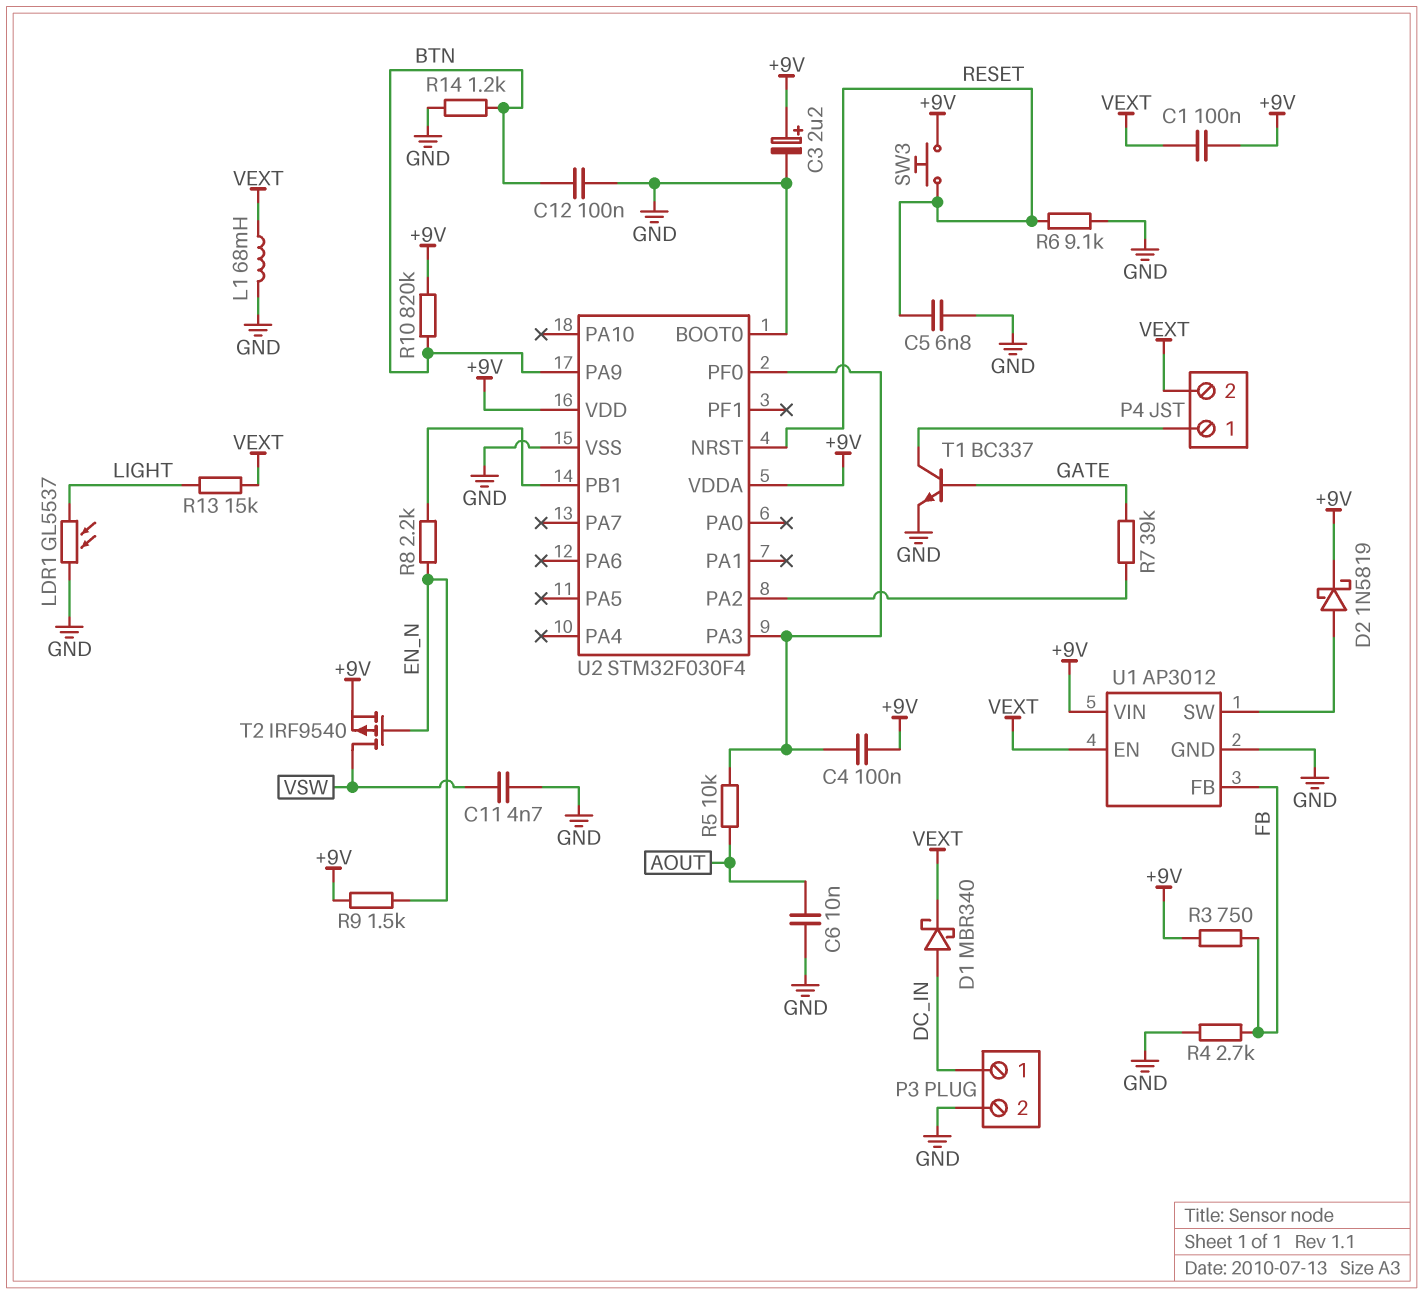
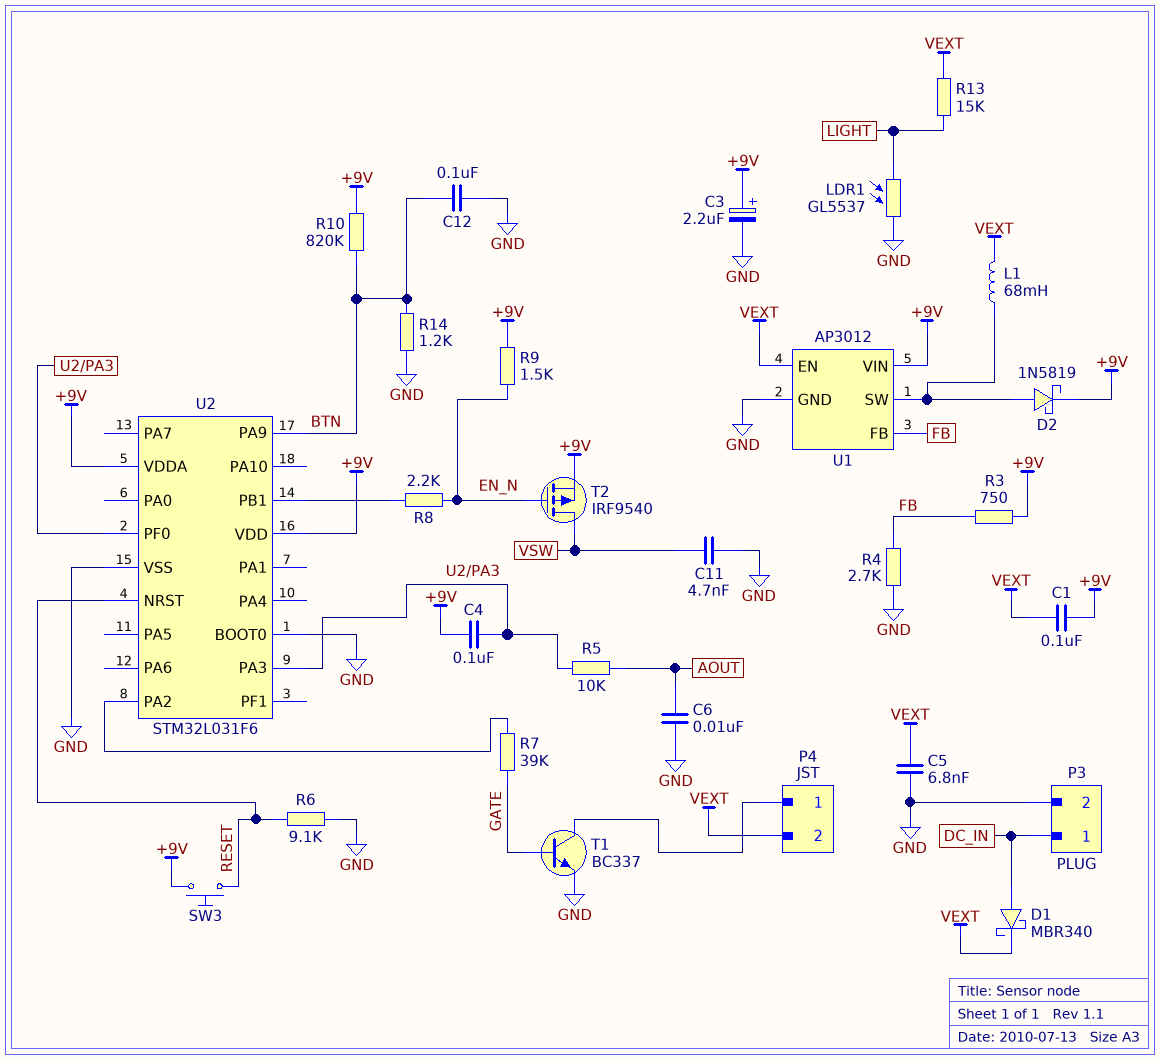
C5: 6.8nF (GND, RESET) -> 6.8nF (GND, VEXT)
L1: 68mH (GND, VEXT) -> 68mH (U1/SW, VEXT)
U2: STM32F030F4 -> STM32L031F6

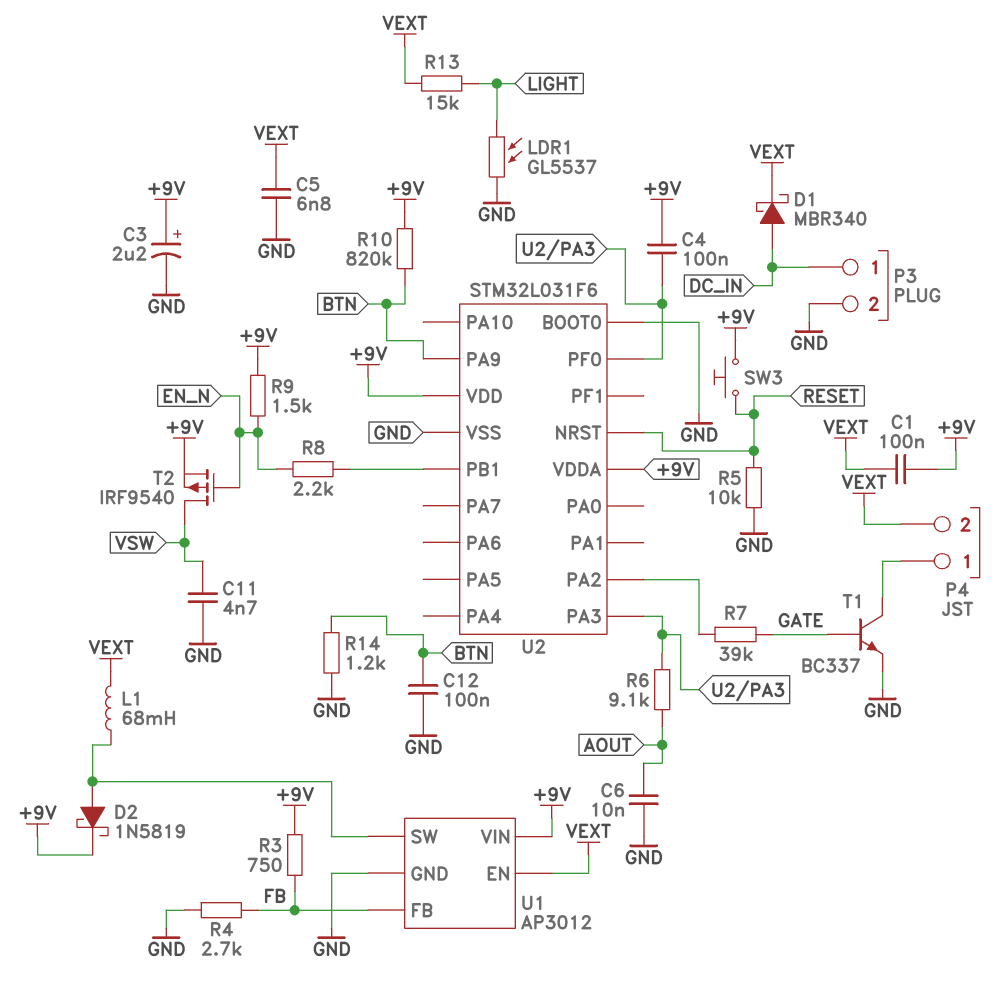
R5: 10k (AOUT, U2/PA3) -> 10k (GND, RESET)
R6: 9.1k (GND, RESET) -> 9.1k (AOUT, U2/PA3)

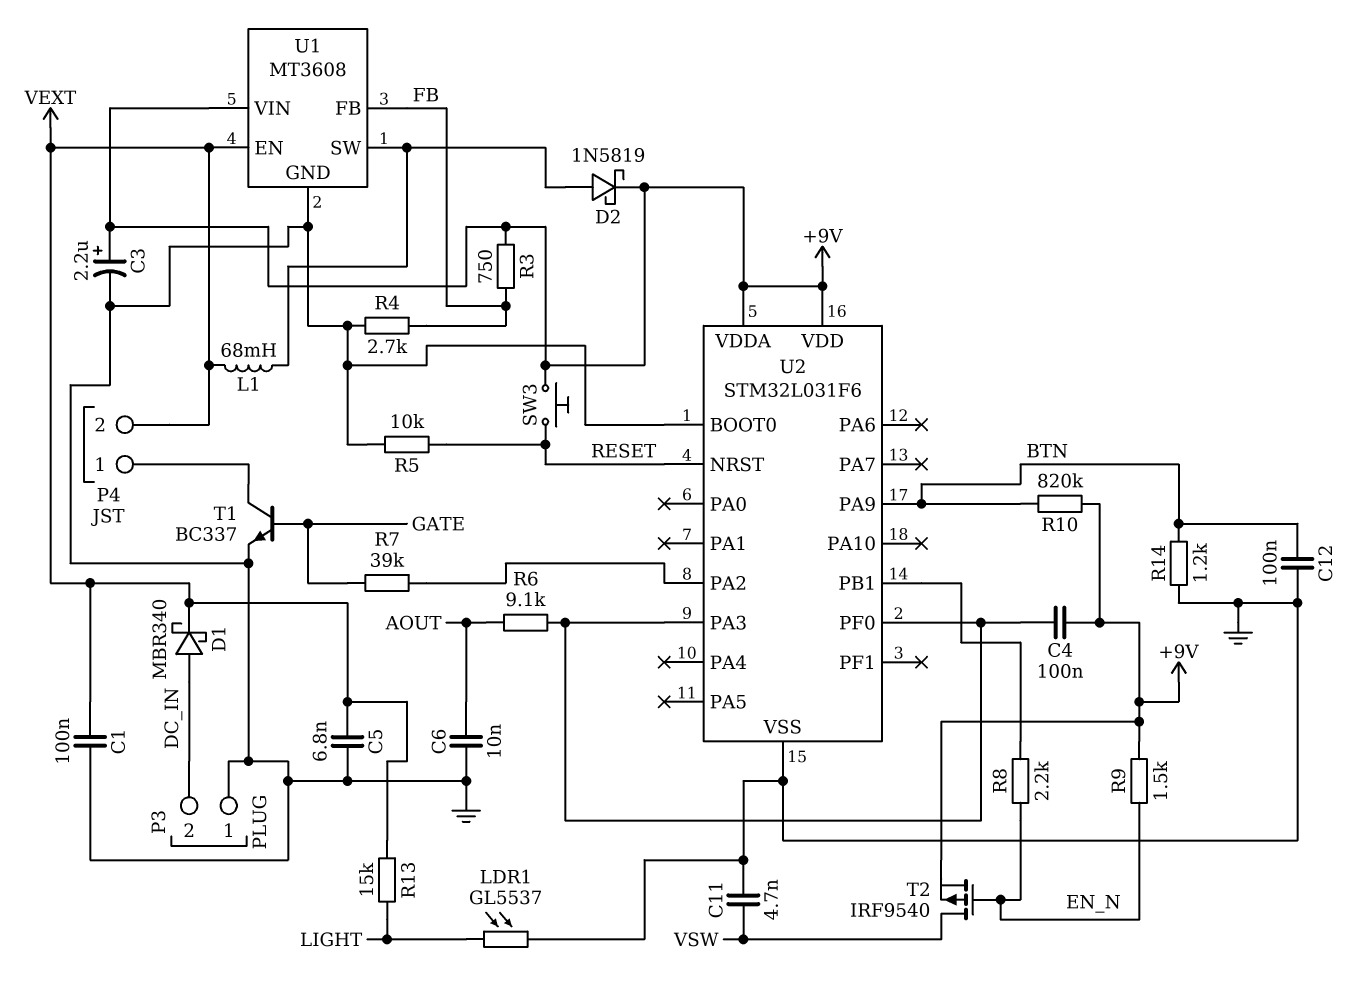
C1: 100nF (+9V, VEXT) -> 100nF (GND, VEXT)
P3 pin 1: DC_IN -> GND
P3 pin 2: GND -> DC_IN
U1: AP3012 -> MT3608

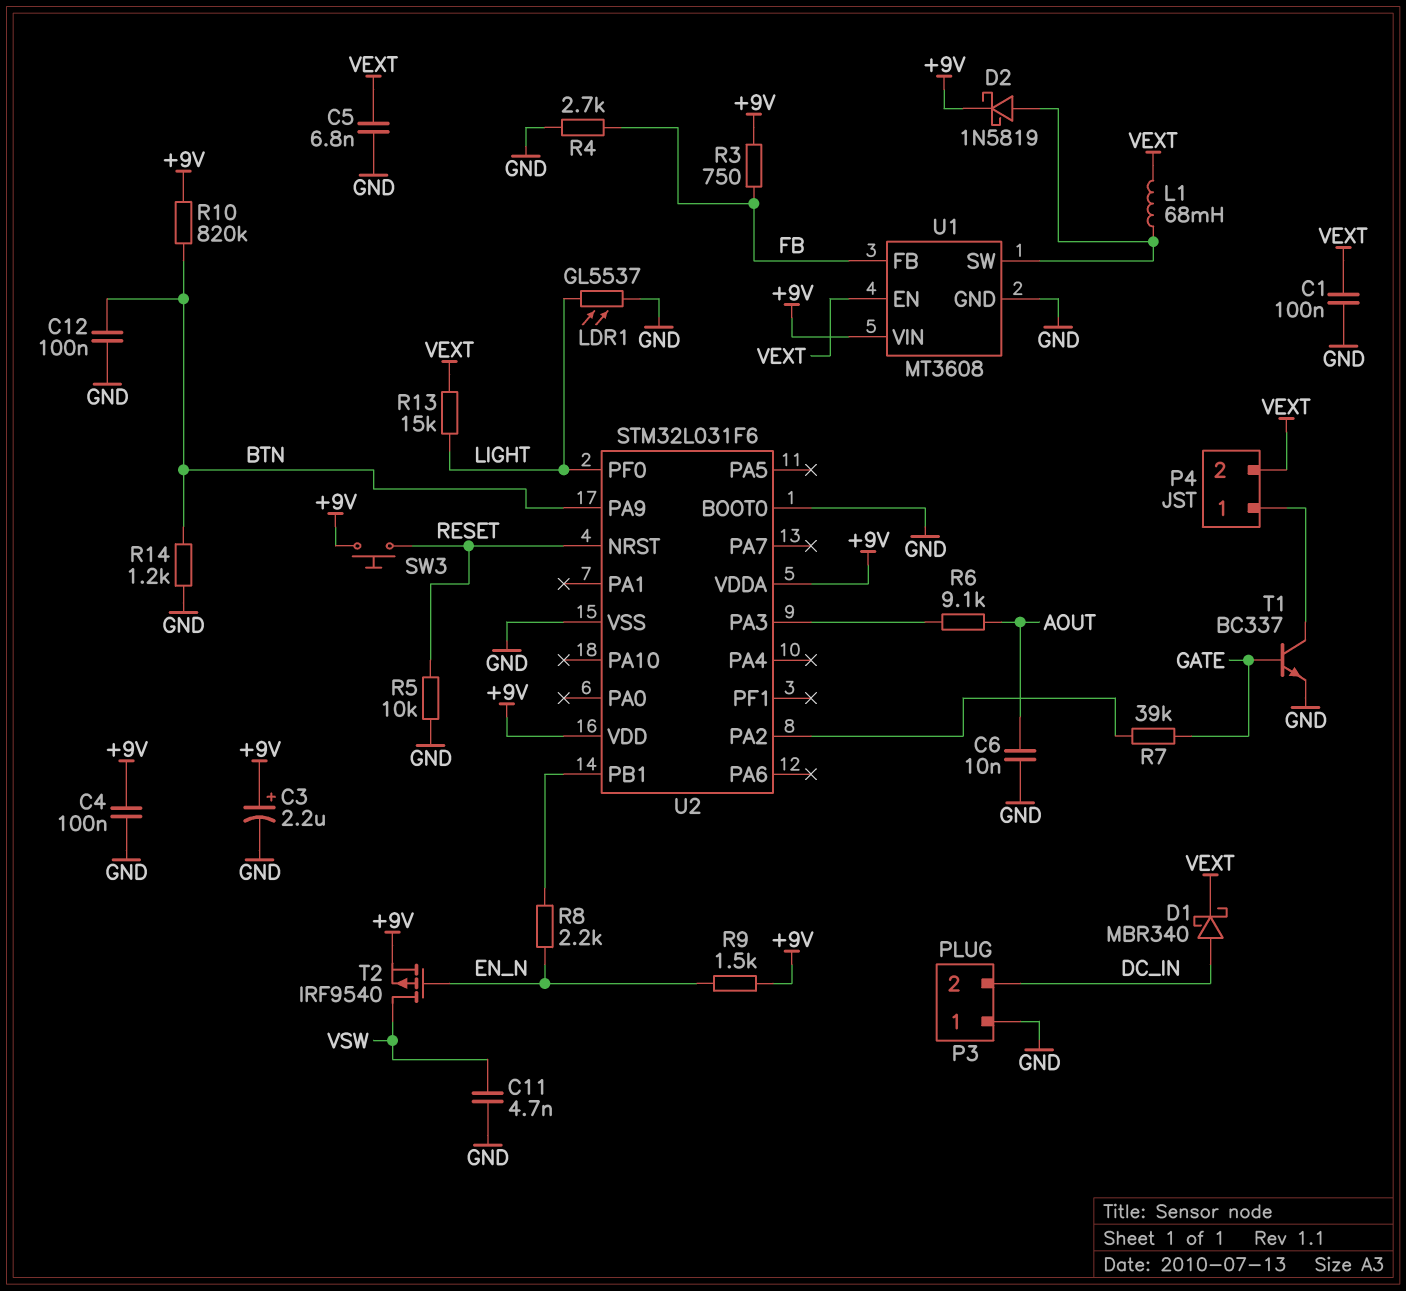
C4: 100nF (+9V, U2/PA3) -> 100nF (+9V, GND)
U2 pin PF0: U2/PA3 -> LIGHT

